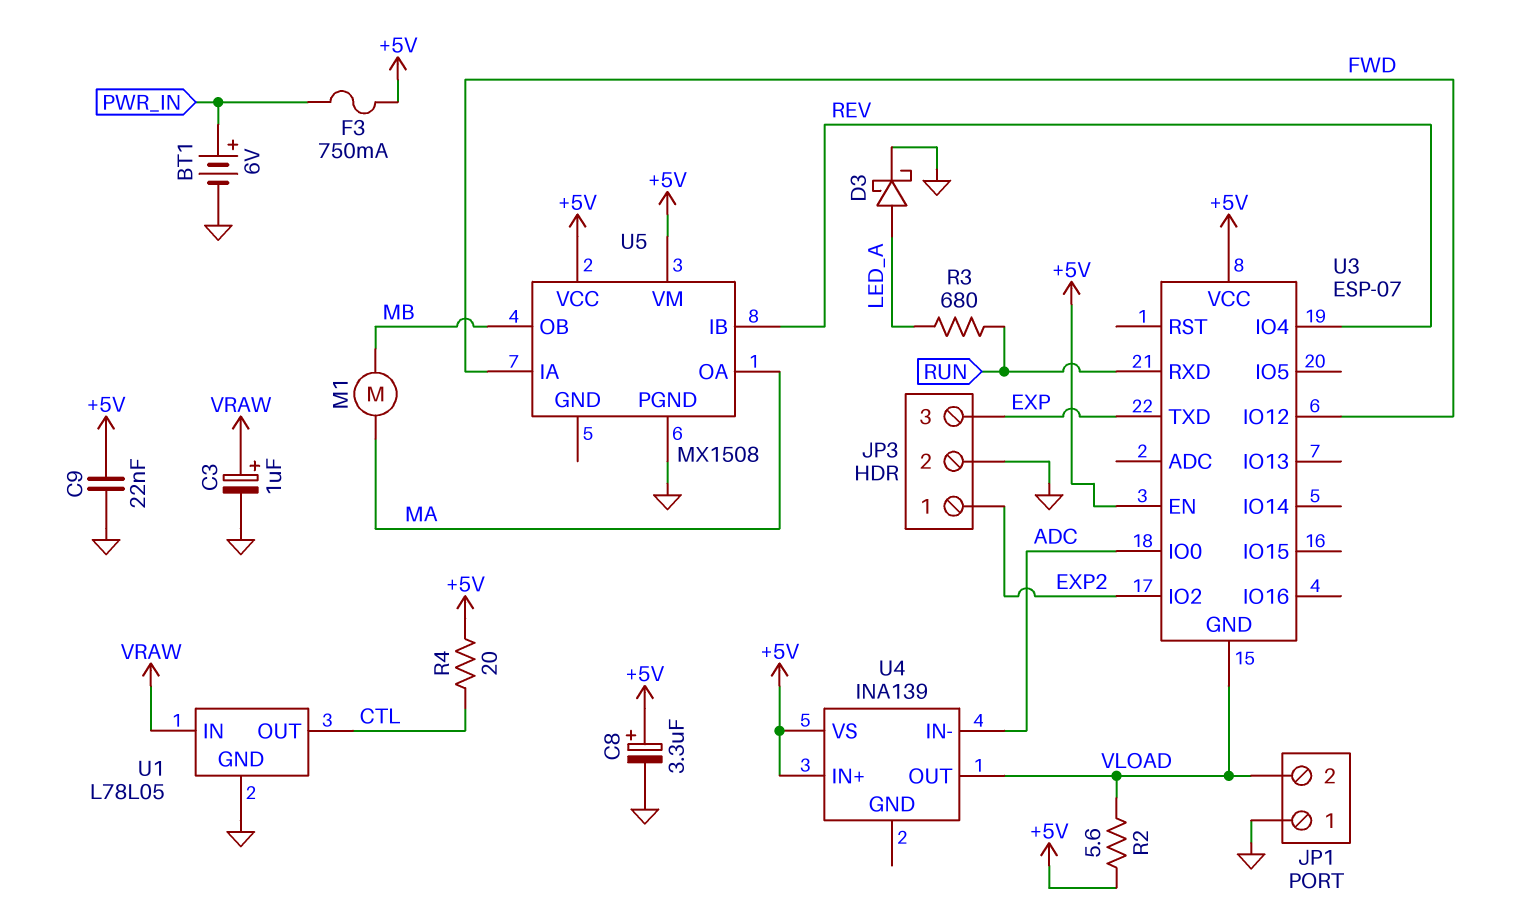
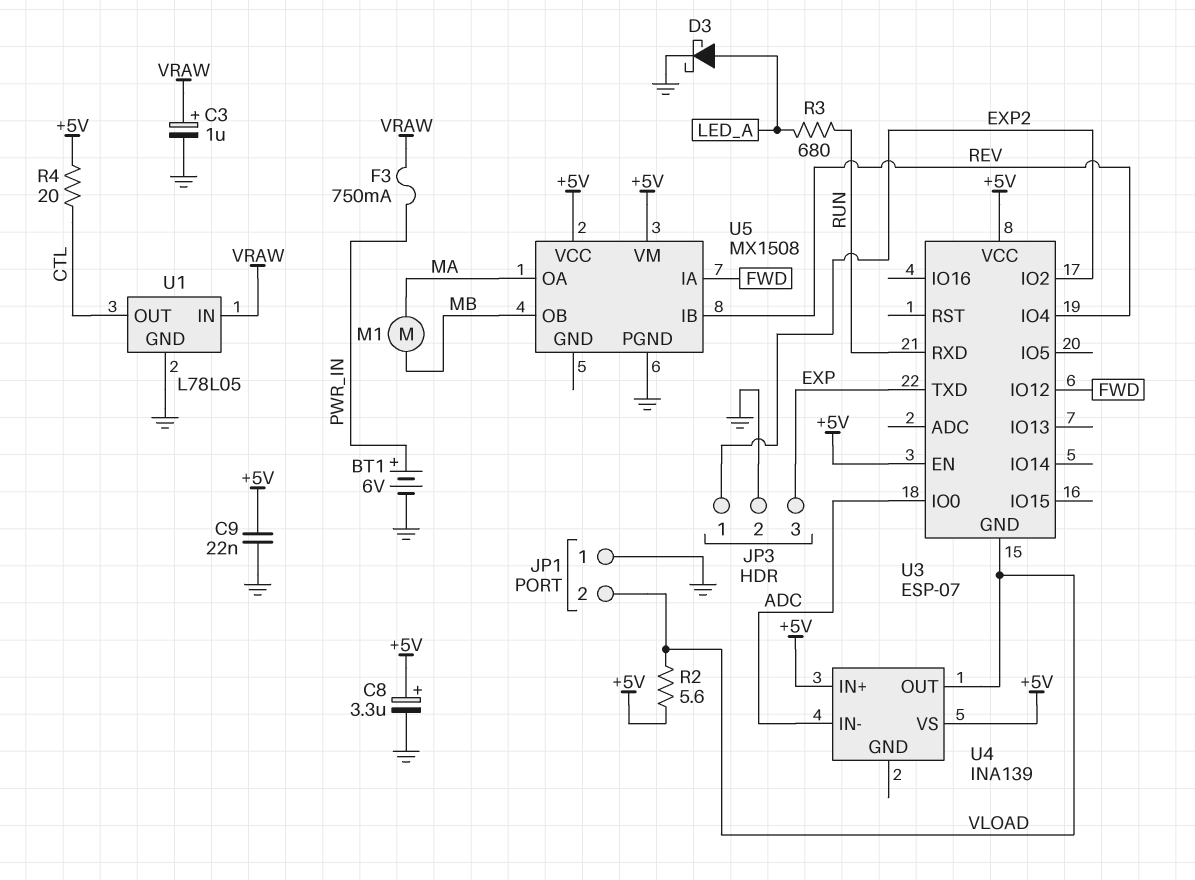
F3: 750mA (+5V, PWR_IN) -> 750mA (PWR_IN, VRAW)

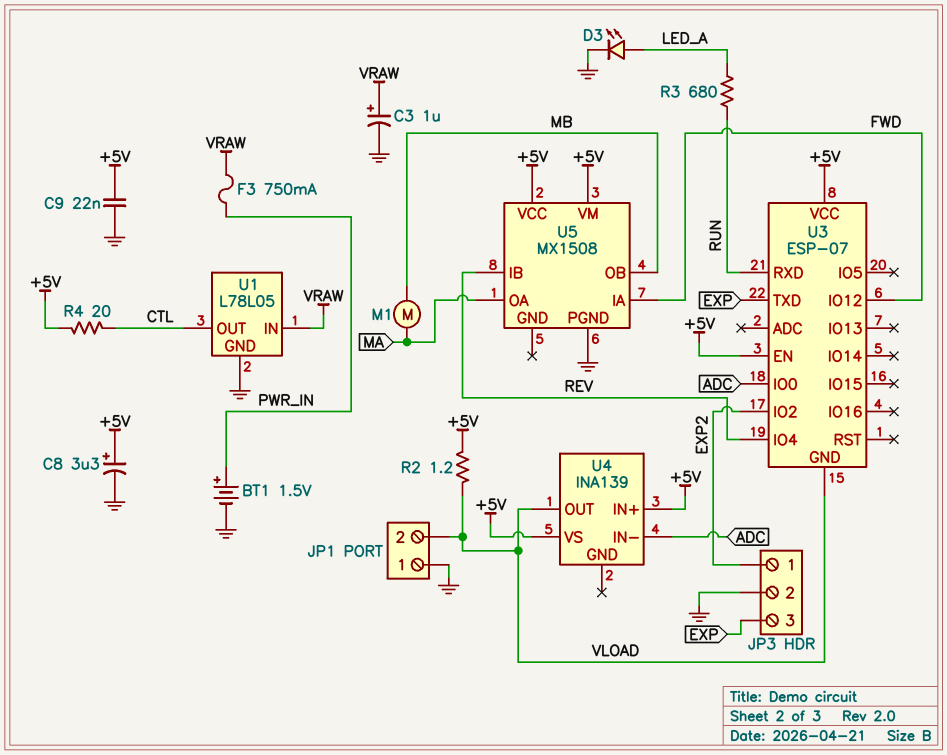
BT1: 6V (plus PWR_IN, minus GND) -> 1.5V (plus PWR_IN, minus GND)
D3: schottky (A LED_A, K GND) -> LED (A LED_A, K GND)
R2: 5.6 (+5V, VLOAD) -> 1.2 (+5V, VLOAD)

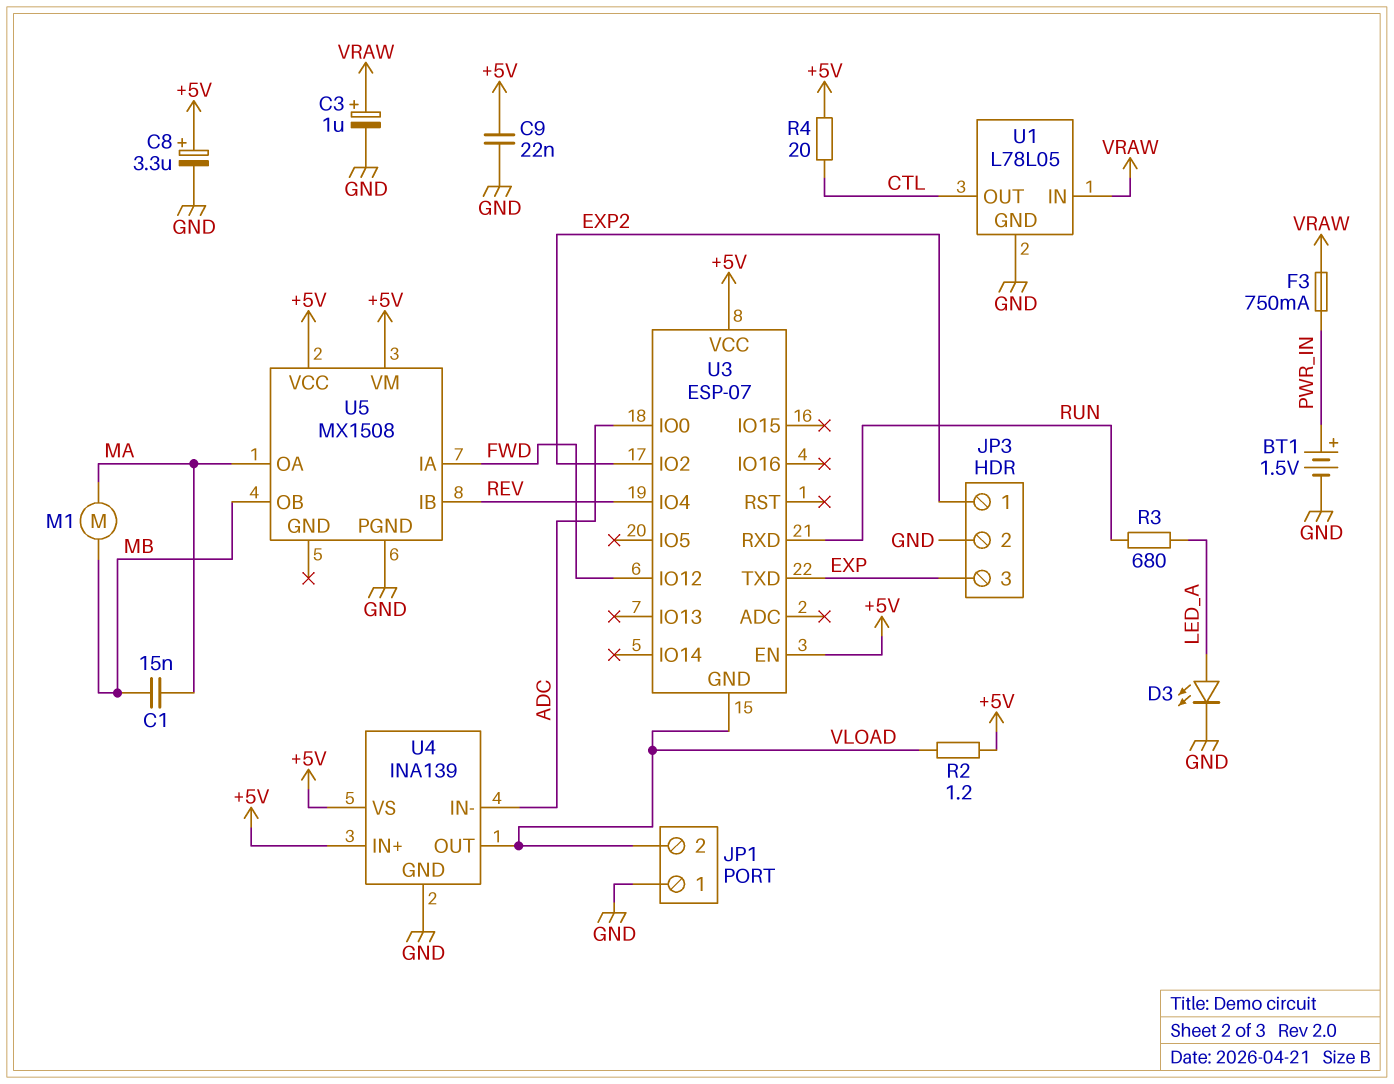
C1: none -> 15nF (MA, MB)
U4 pin GND: none -> GND

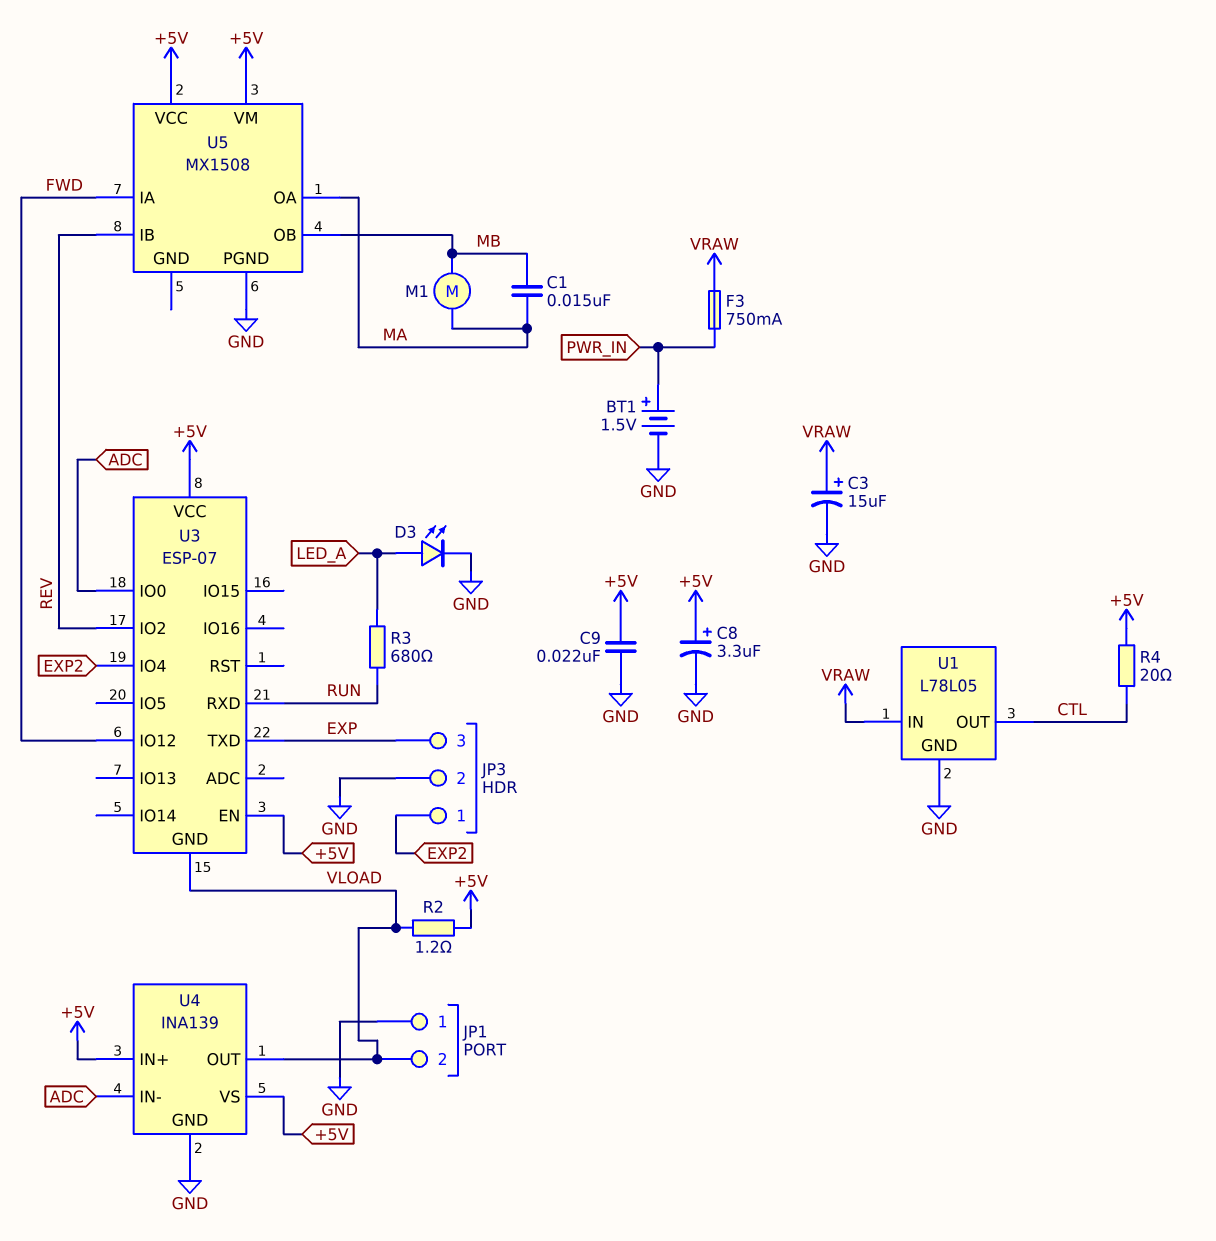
C3: 1uF (plus VRAW, minus GND) -> 15uF (plus VRAW, minus GND)
U3 pin IO2: EXP2 -> REV
U3 pin IO4: REV -> EXP2

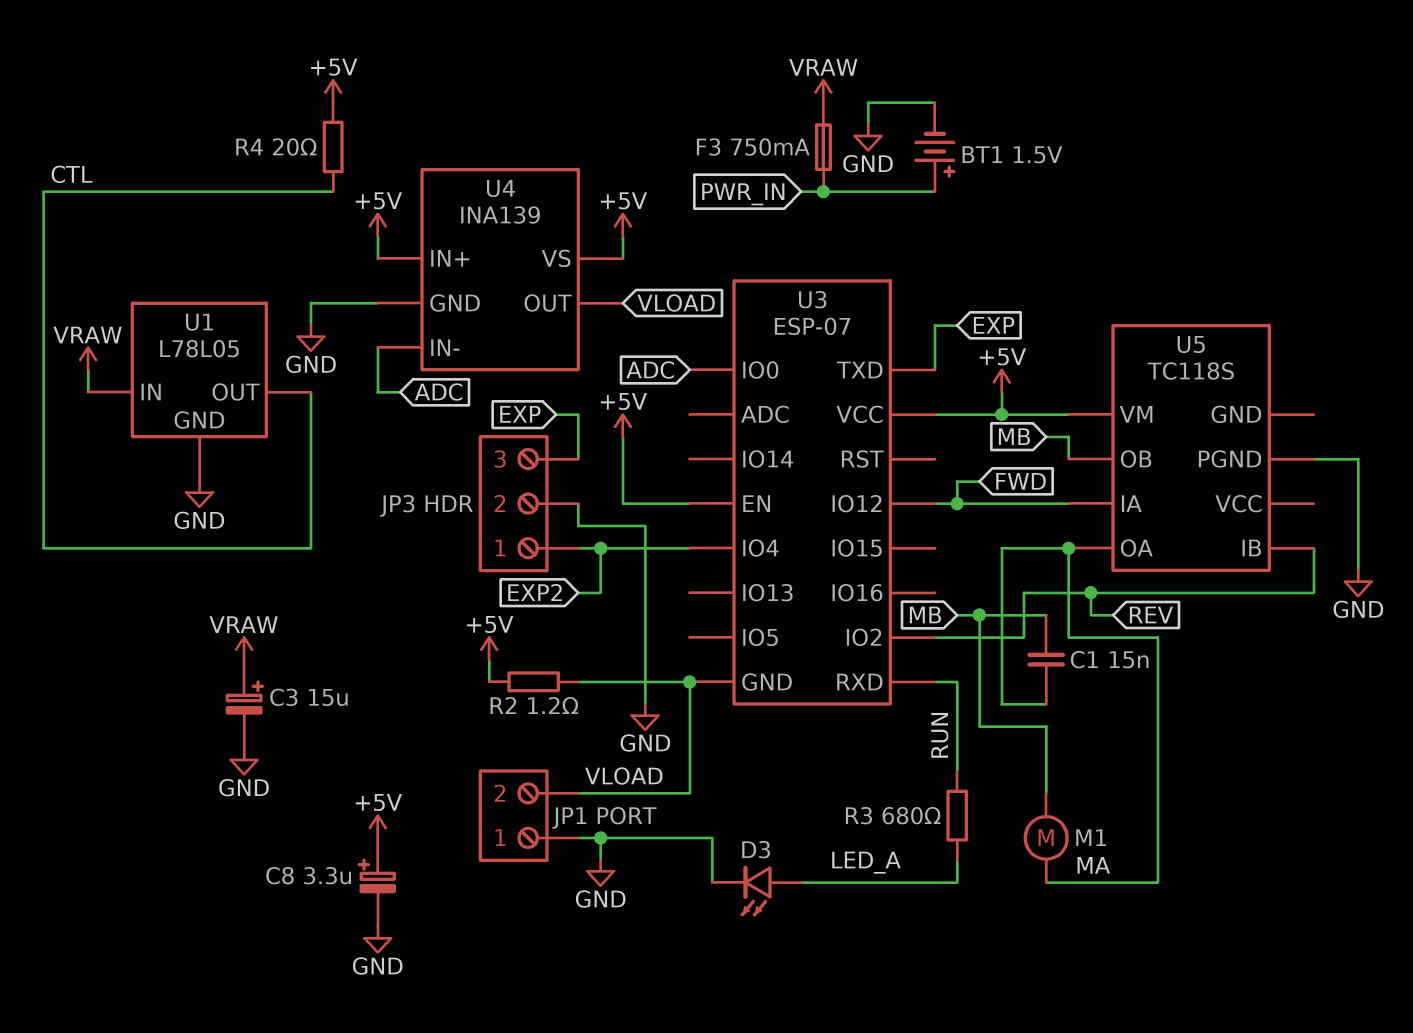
C9: 22nF (+5V, GND) -> none
U5: MX1508 -> TC118S
U5 pin VCC: +5V -> none

